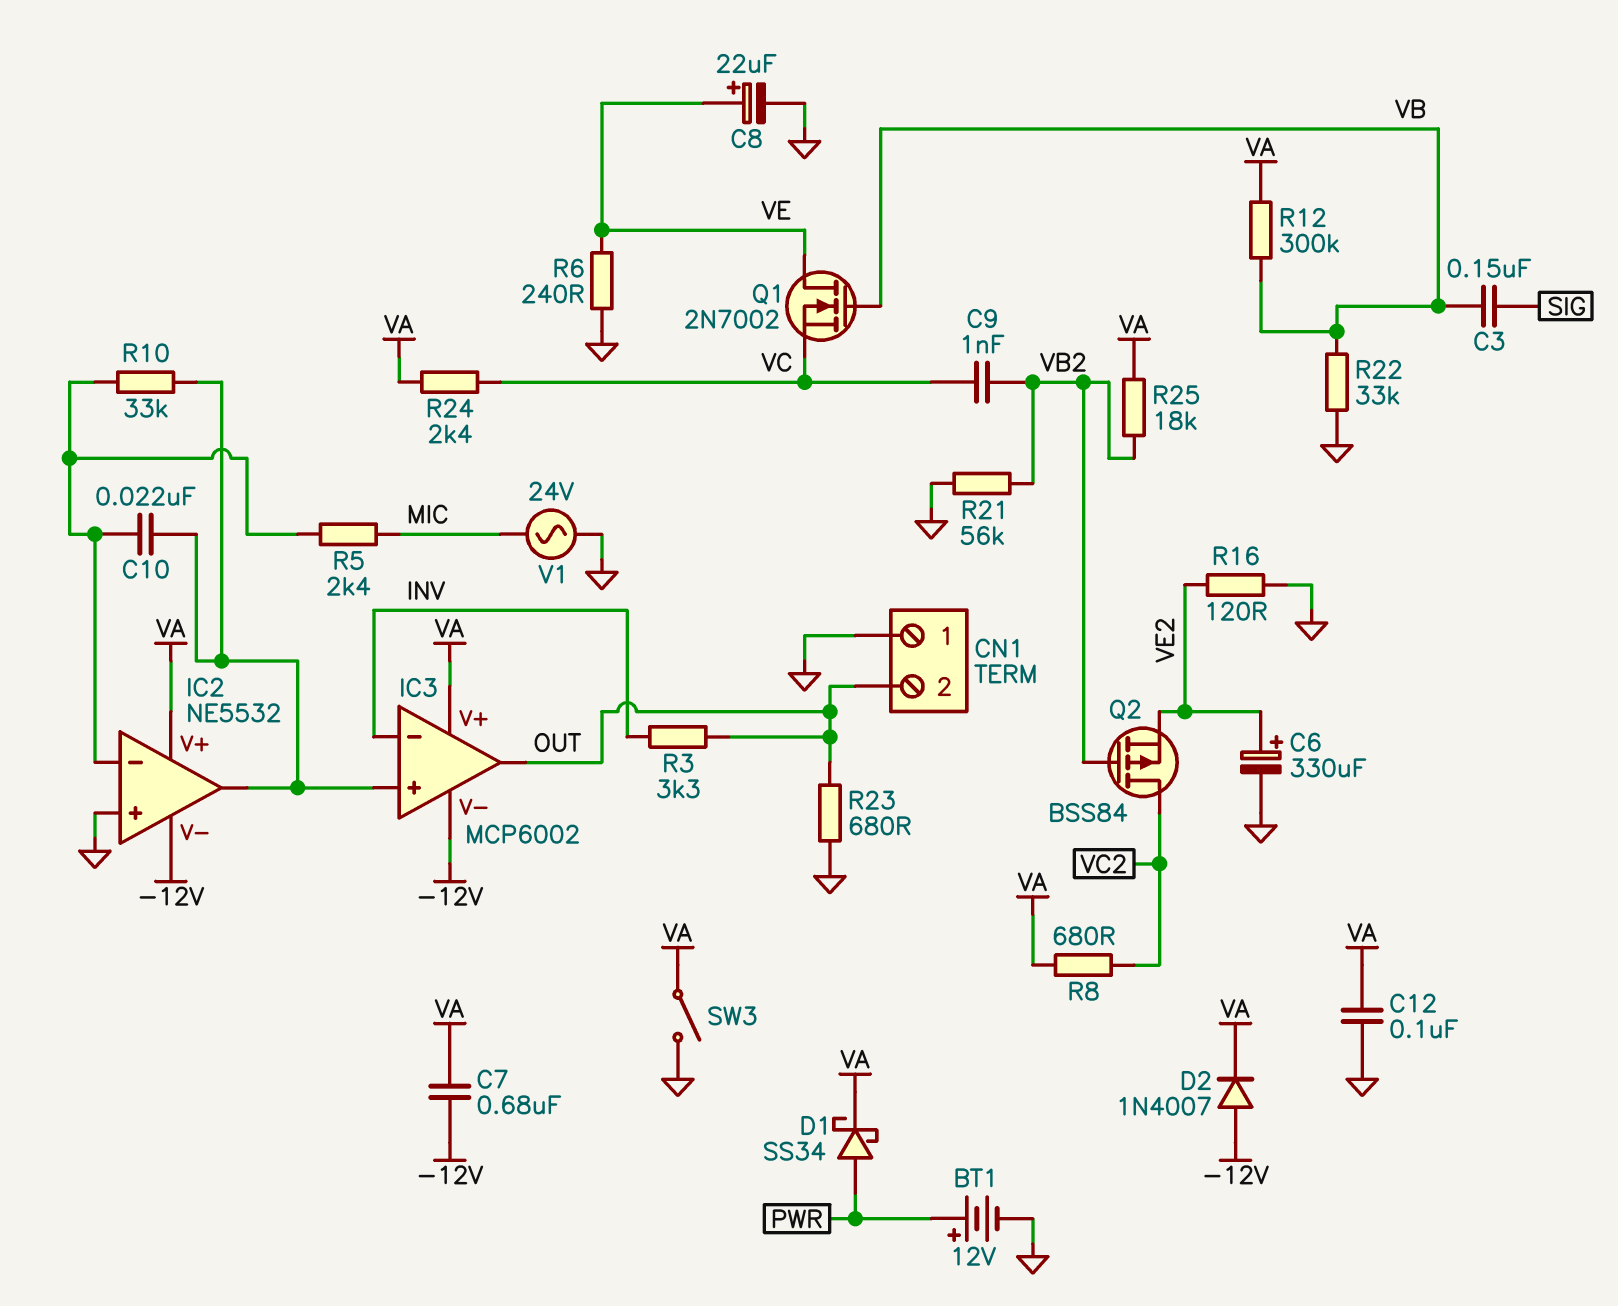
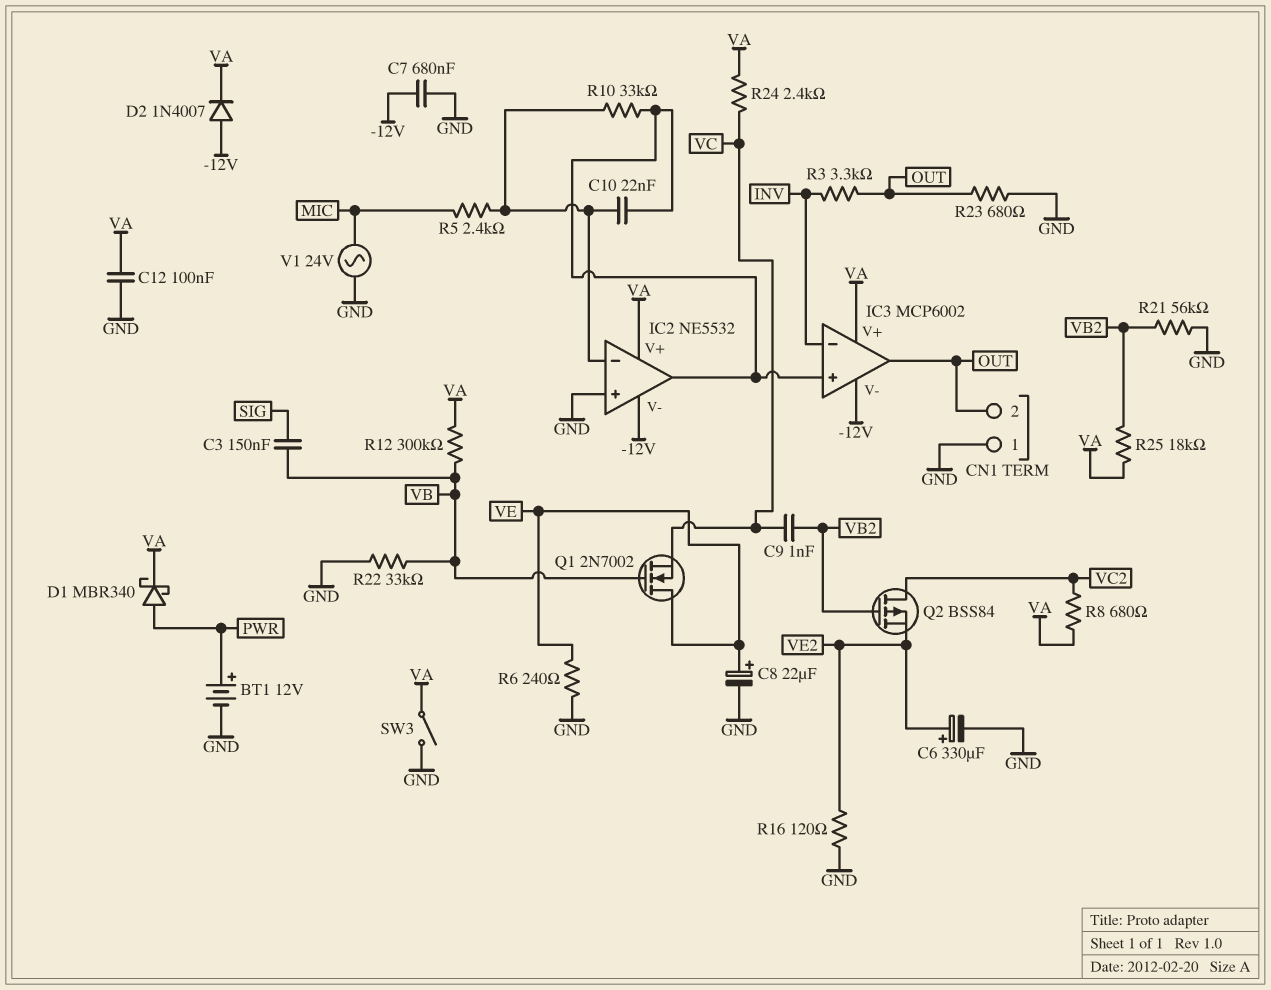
C7: 680nF (-12V, VA) -> 680nF (-12V, GND)
D1: schottky SS34 (A PWR, K VA) -> schottky MBR340 (A PWR, K VA)

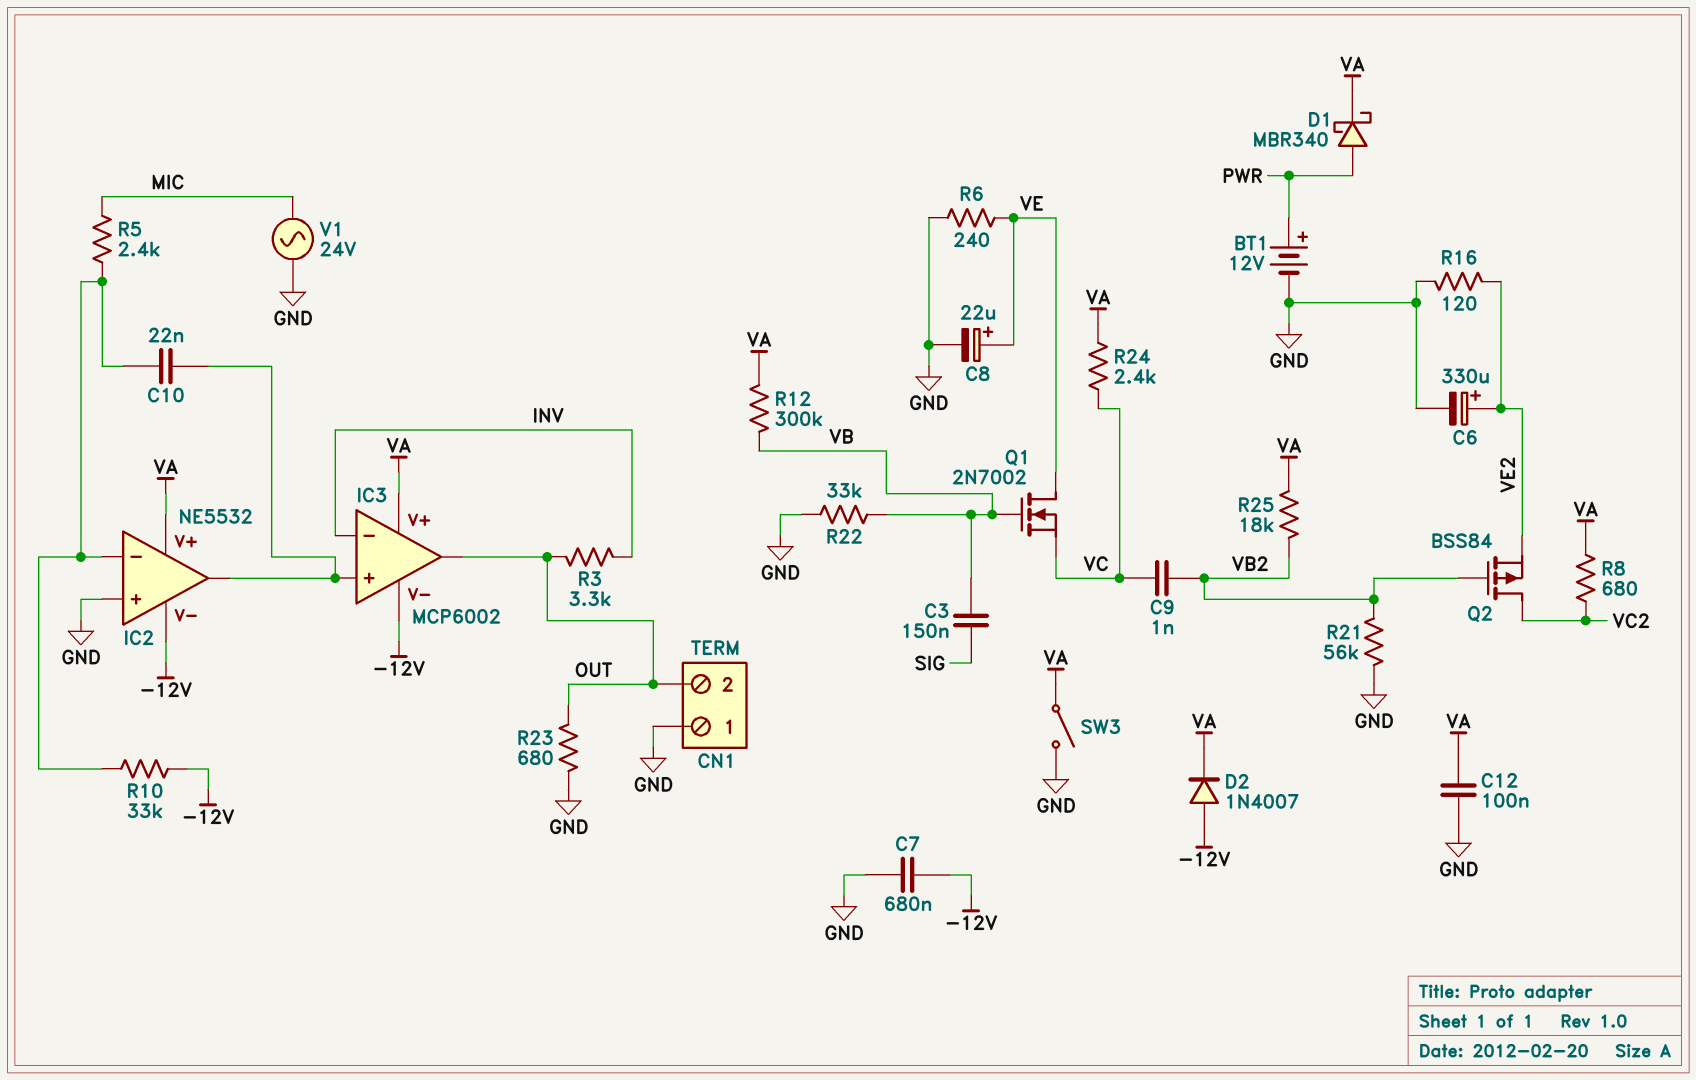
R10: 33k (IC2/in-, IC2/out) -> 33k (-12V, IC2/in-)

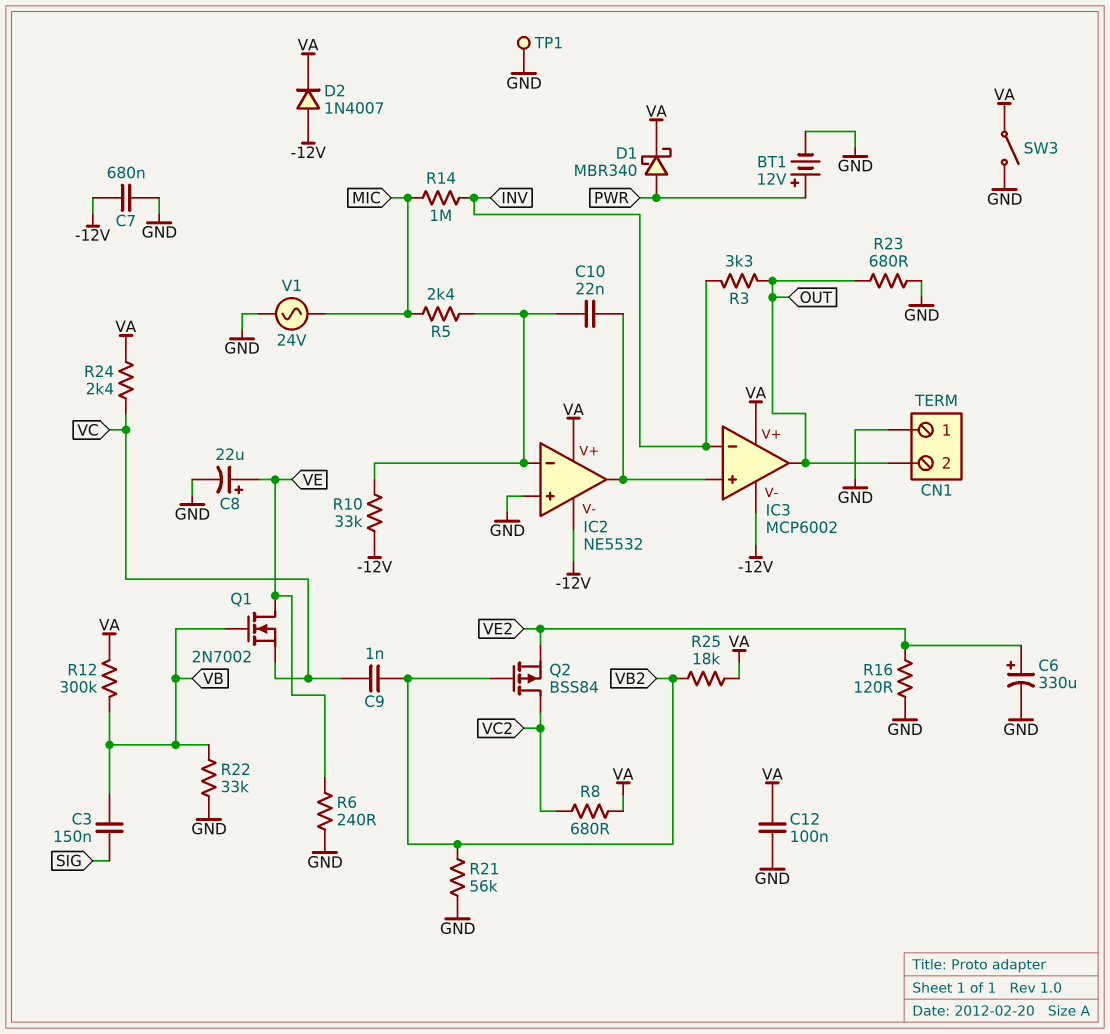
R14: none -> 1M (INV, MIC)
TP1: none -> test point (GND)

